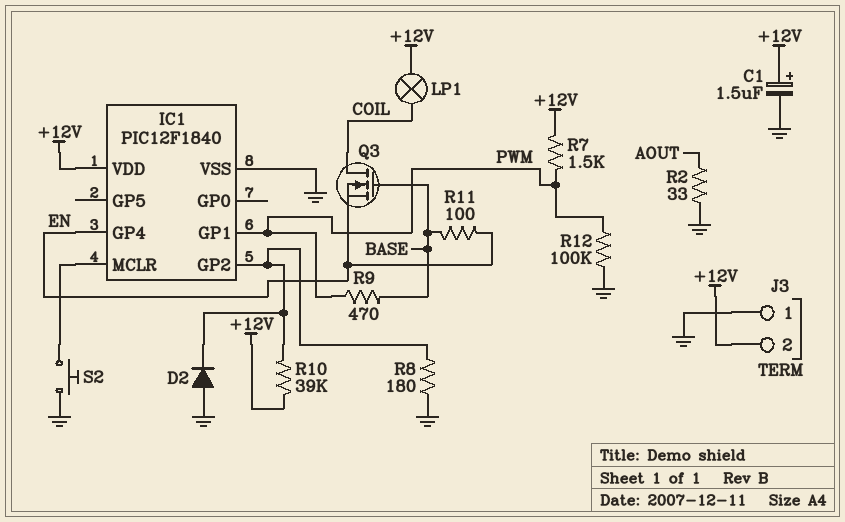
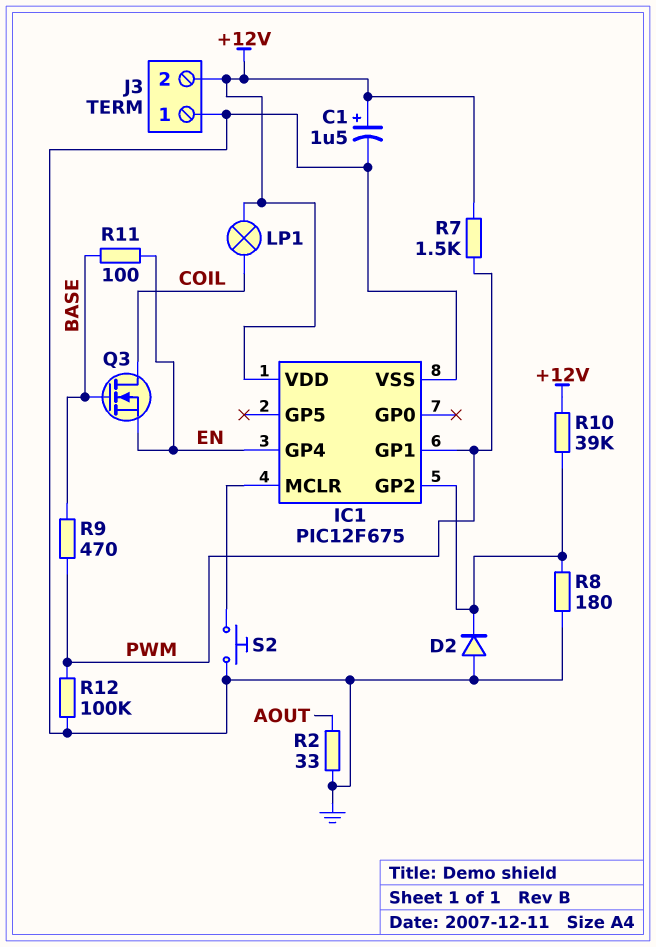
IC1: PIC12F1840 -> PIC12F675

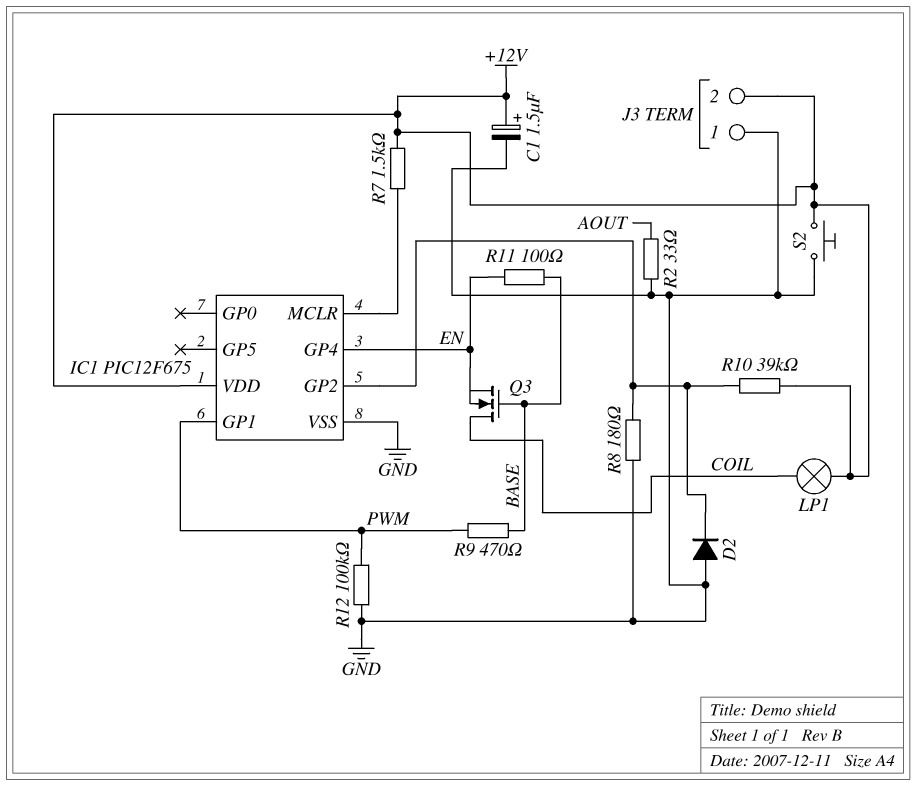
R7: 1.5k (+12V, PWM) -> 1.5k (+12V, IC1/MCLR)
S2: button (GND, IC1/MCLR) -> button (+12V, GND)

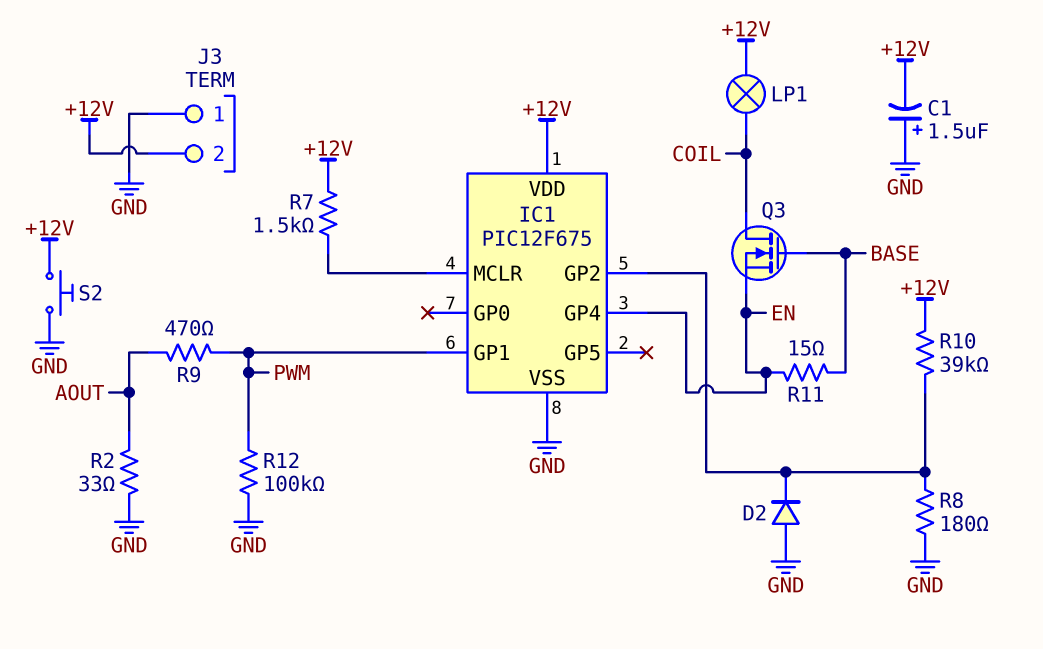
C1: 1.5uF (plus +12V, minus GND) -> 1.5uF (plus GND, minus +12V)
R9: 470 (BASE, PWM) -> 470 (AOUT, PWM)
R11: 100 (BASE, EN) -> 15 (BASE, EN)

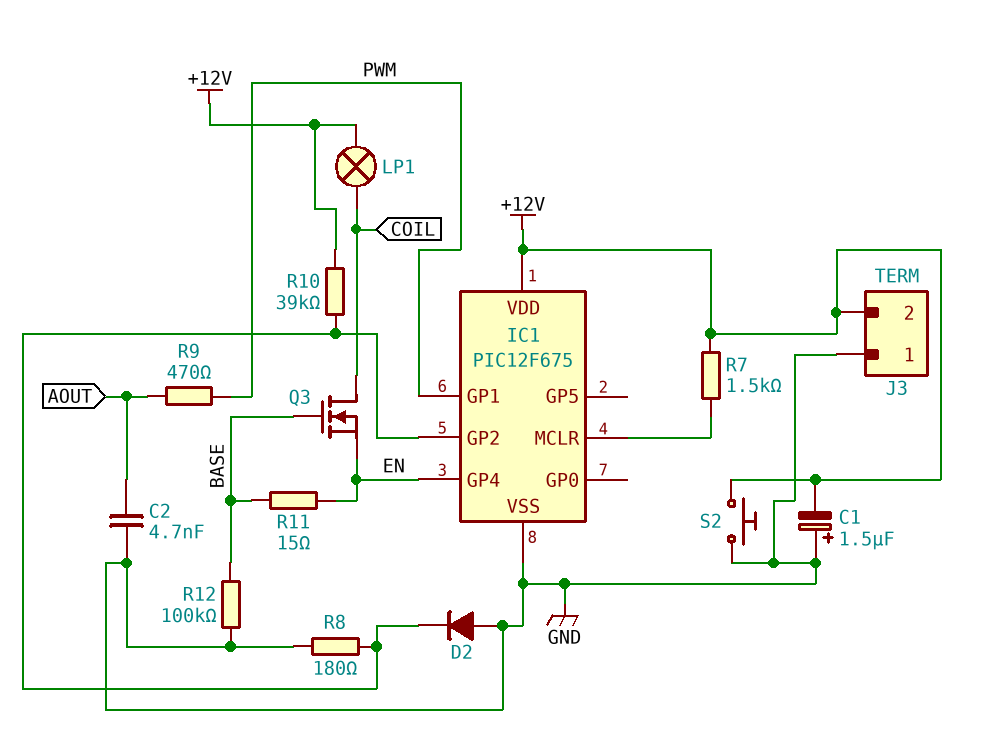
C2: none -> 4.7nF (AOUT, GND)
R2: 33 (AOUT, GND) -> none
R12: 100k (GND, PWM) -> 100k (BASE, GND)

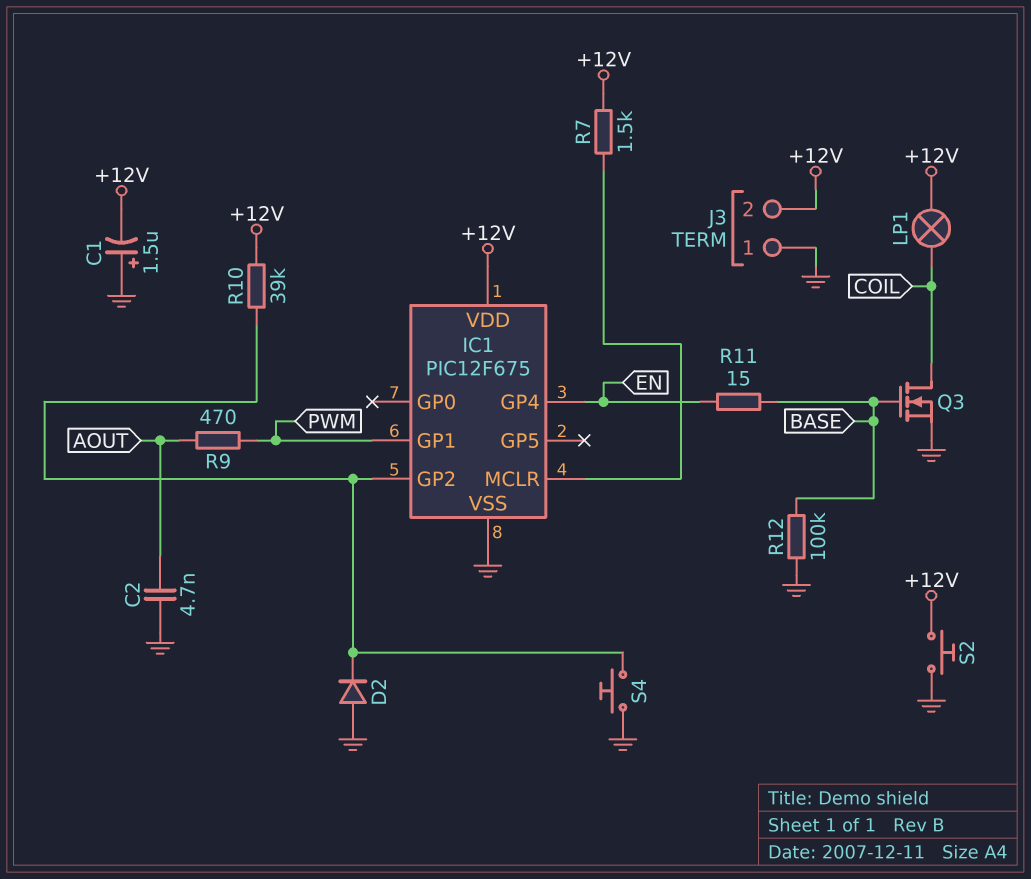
Q3: NMOS (G BASE, D COIL, S EN) -> NMOS (G BASE, D COIL, S GND)
R8: 180 (GND, IC1/GP2) -> none
S4: none -> button (GND, IC1/GP2)

